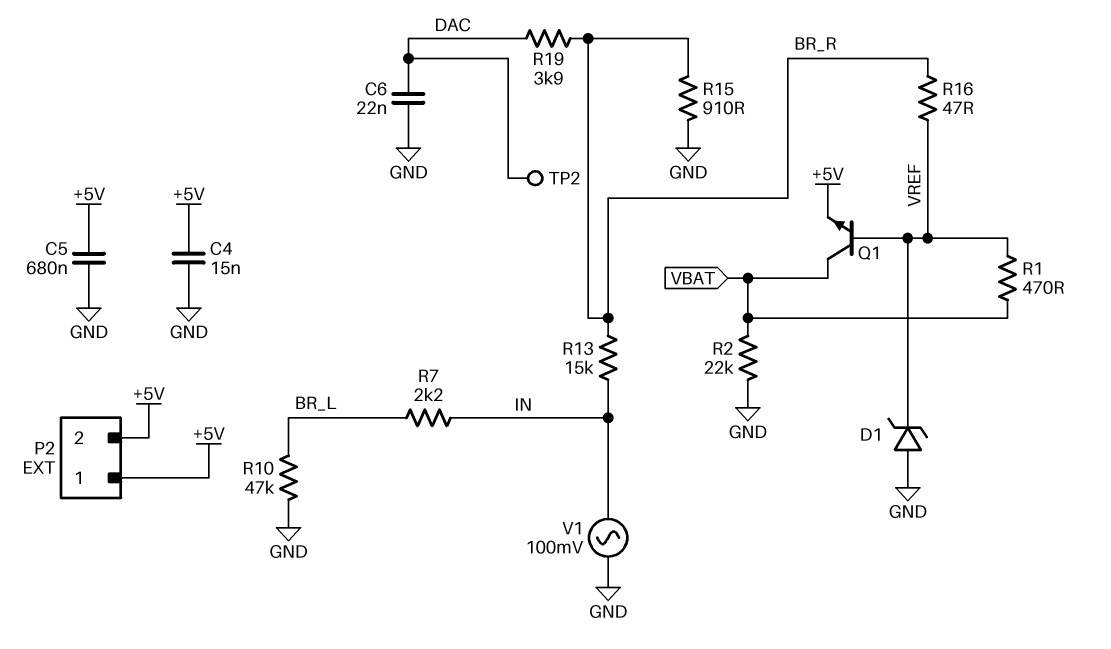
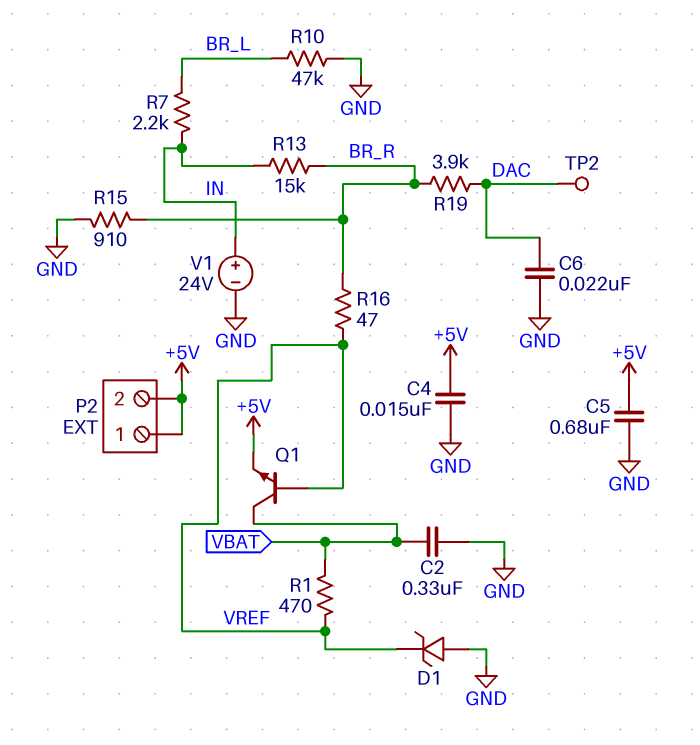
C2: none -> 330nF (GND, VBAT)
R2: 22k (GND, VBAT) -> none
V1: AC 100mV (GND, IN) -> 24V (plus IN, minus GND)

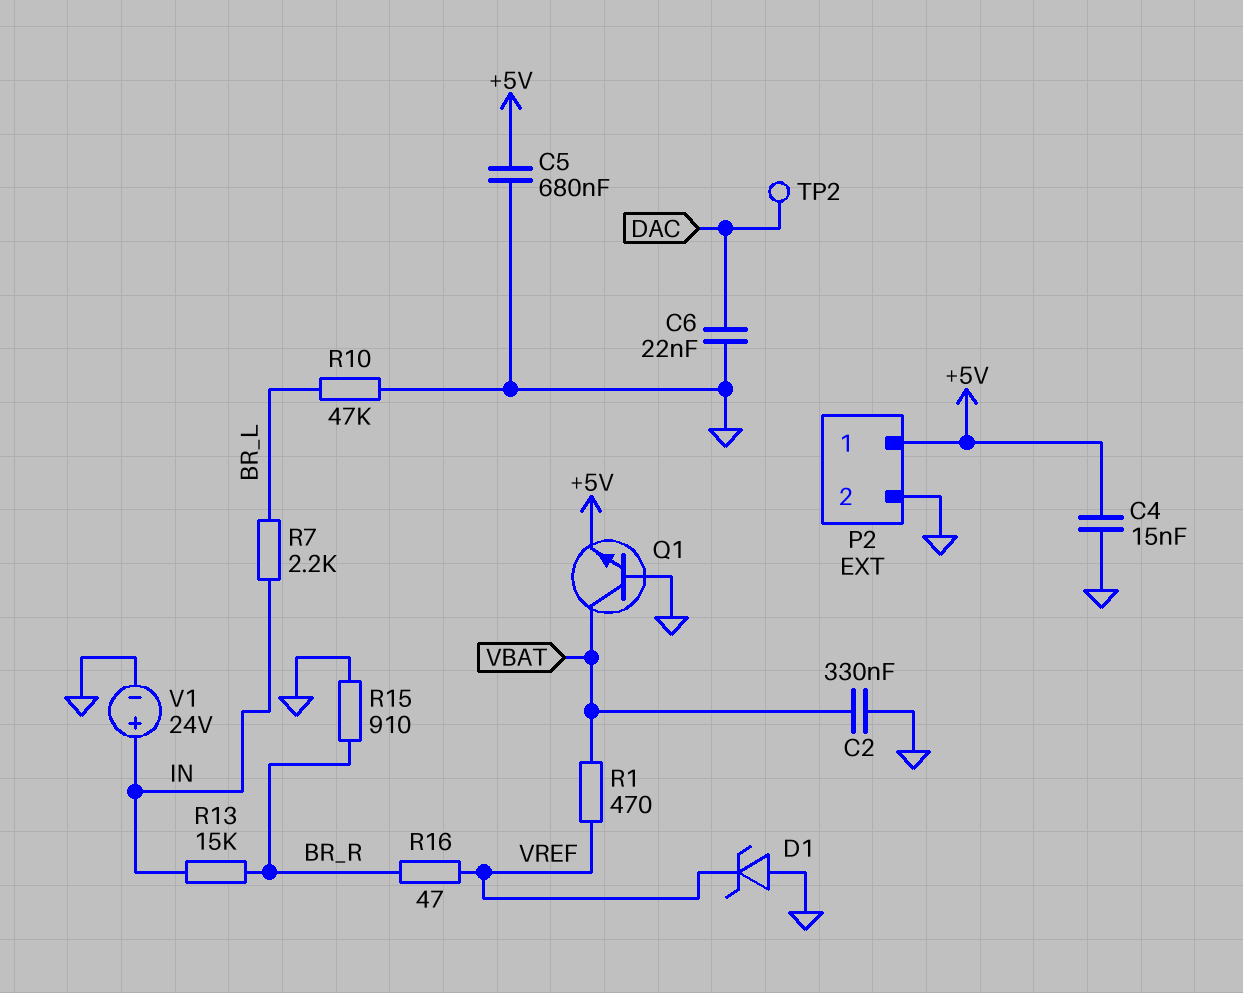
P2 pin 2: +5V -> GND
Q1: NPN (B VREF, C VBAT, E +5V) -> NPN (B GND, C VBAT, E +5V)
R19: 3.9k (BR_R, DAC) -> none

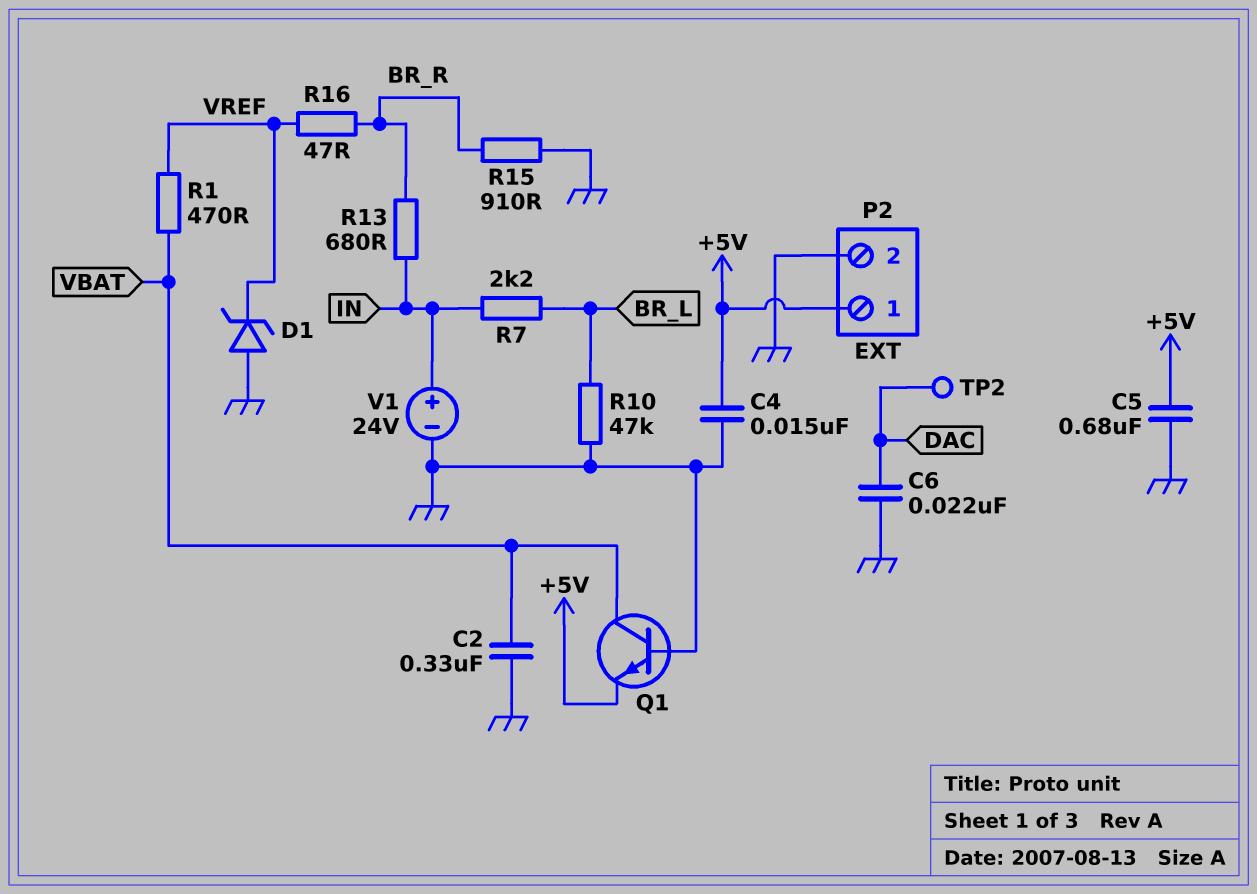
R13: 15k (BR_R, IN) -> 680 (BR_R, IN)

